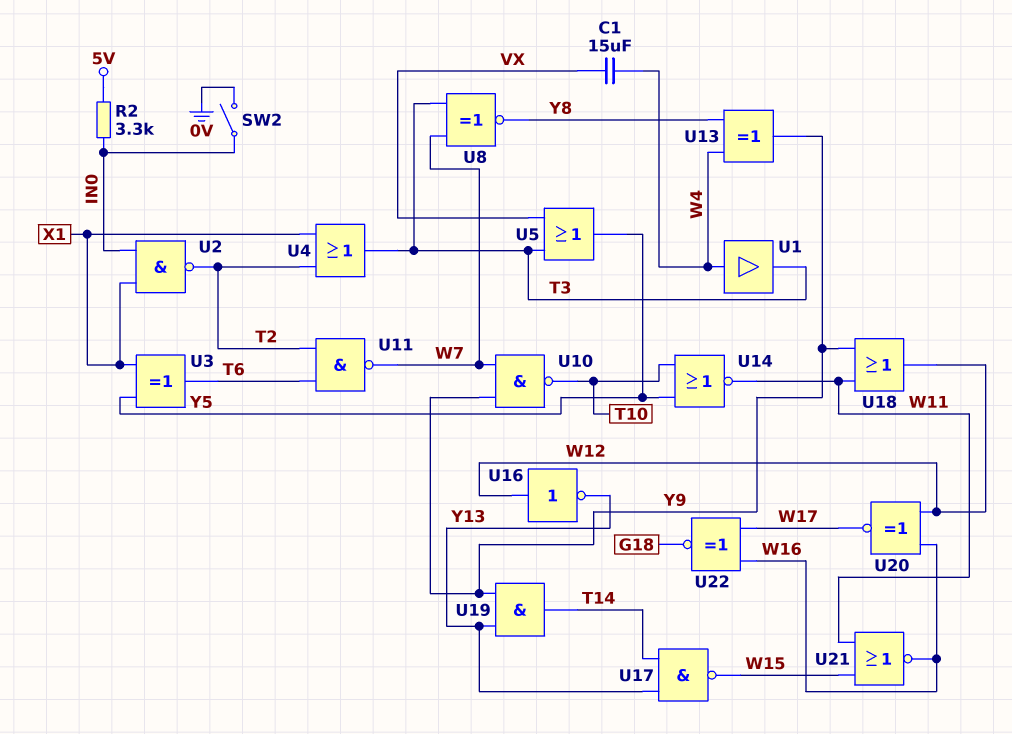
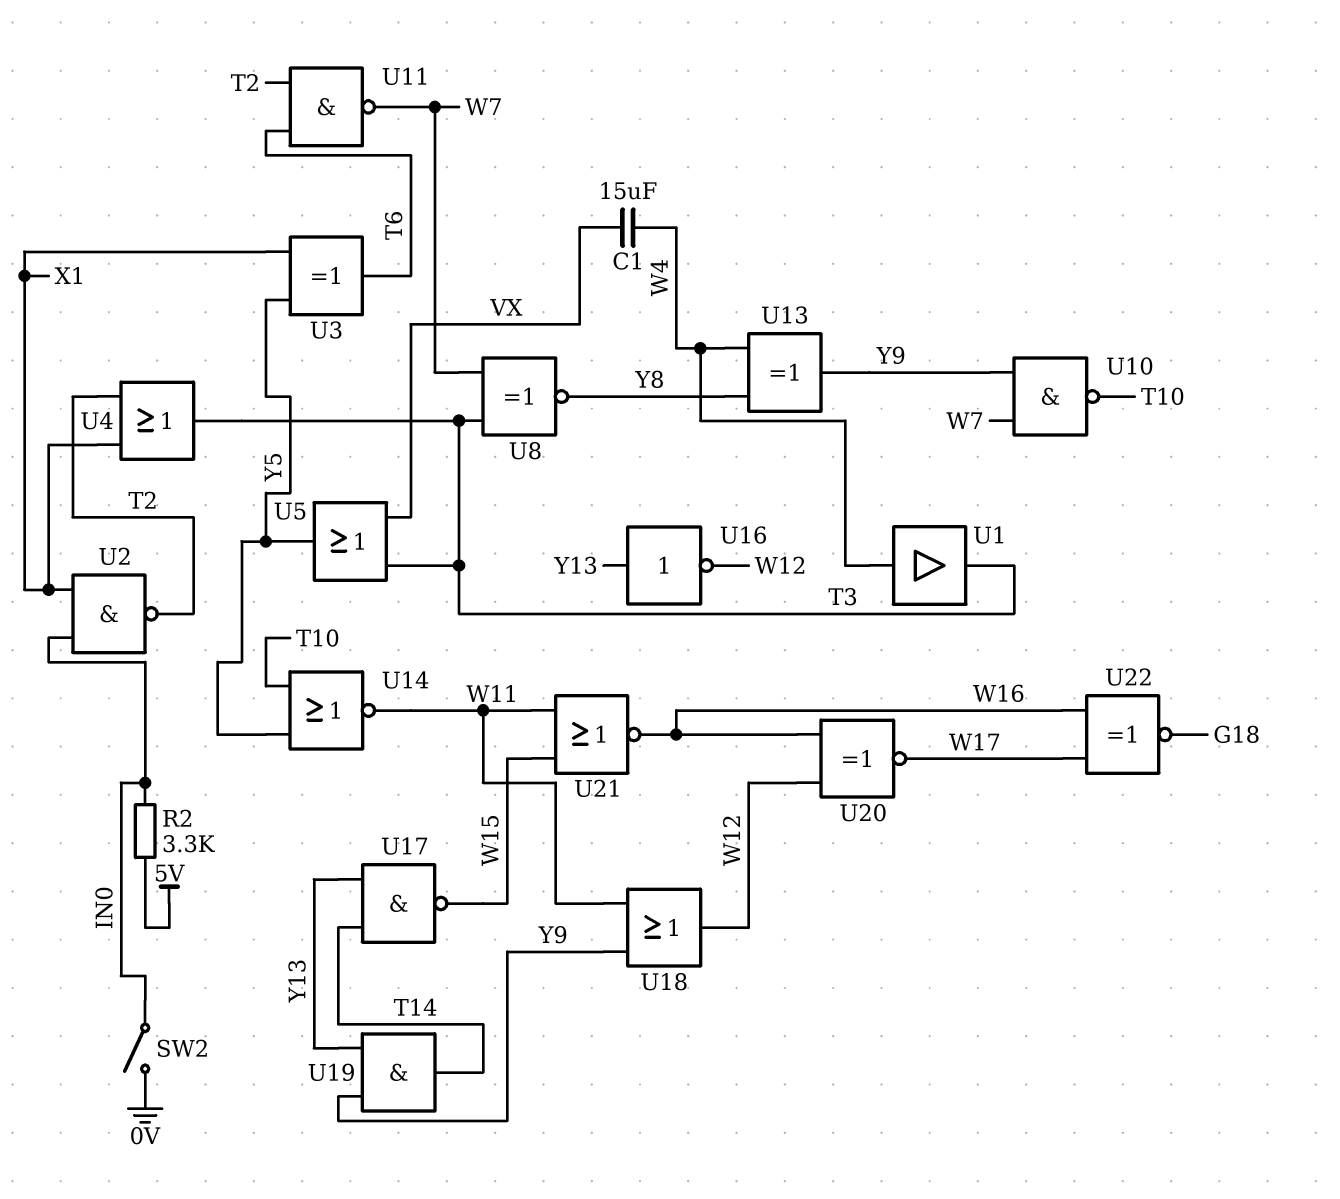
U16: NOT (in W12, out Y13) -> NOT (in Y13, out W12)

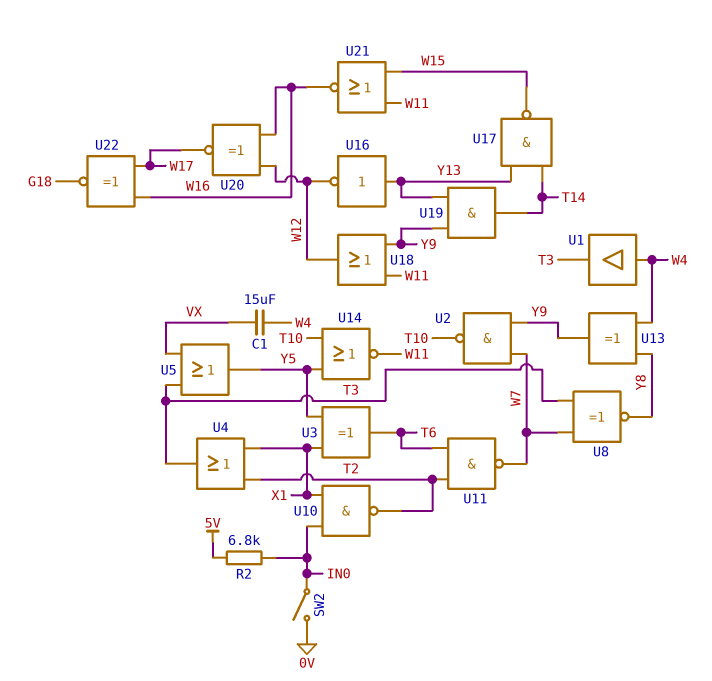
R2: 3.3k (5V, IN0) -> 6.8k (5V, IN0)
U2: NAND (in IN0, in X1, out T2) -> NAND (in W7, in Y9, out T10)
U10: NAND (in W7, in Y9, out T10) -> NAND (in IN0, in X1, out T2)

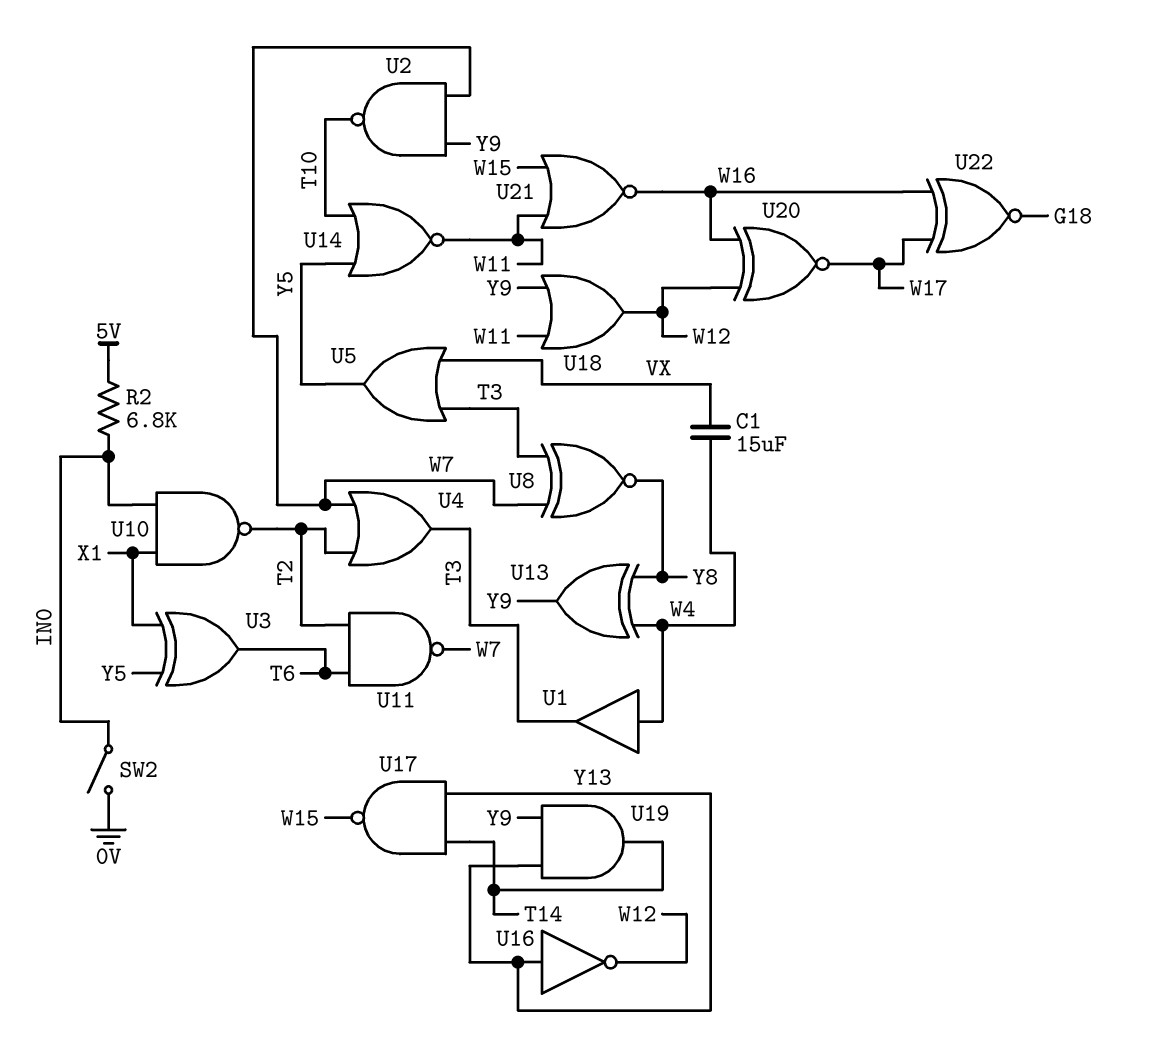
U4: OR (in T2, in X1, out T3) -> OR (in T2, in W7, out T3)

